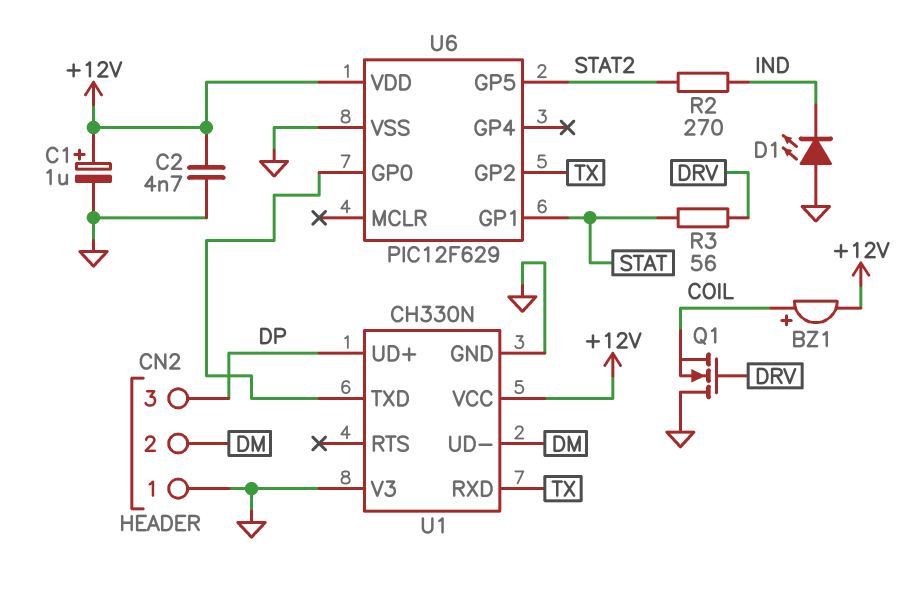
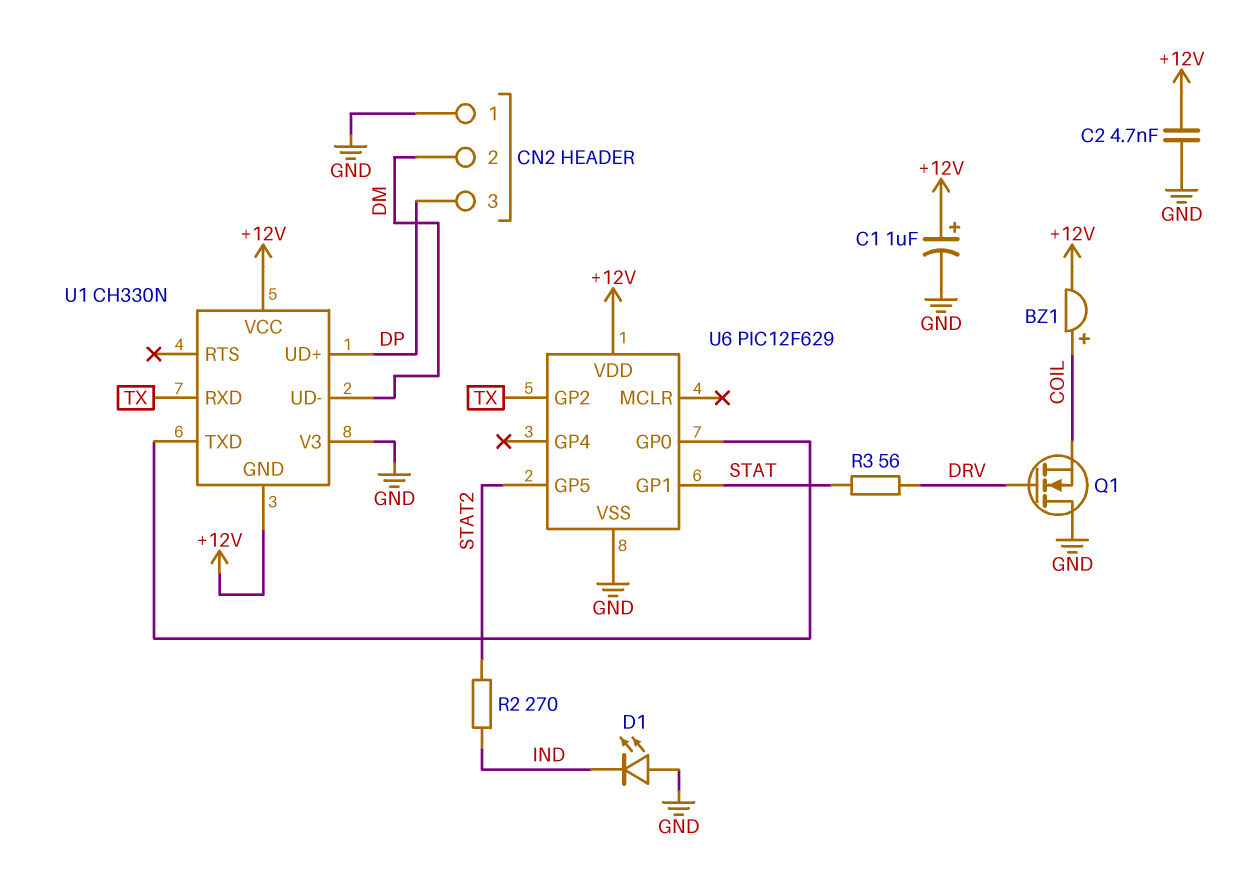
U1 pin GND: GND -> +12V

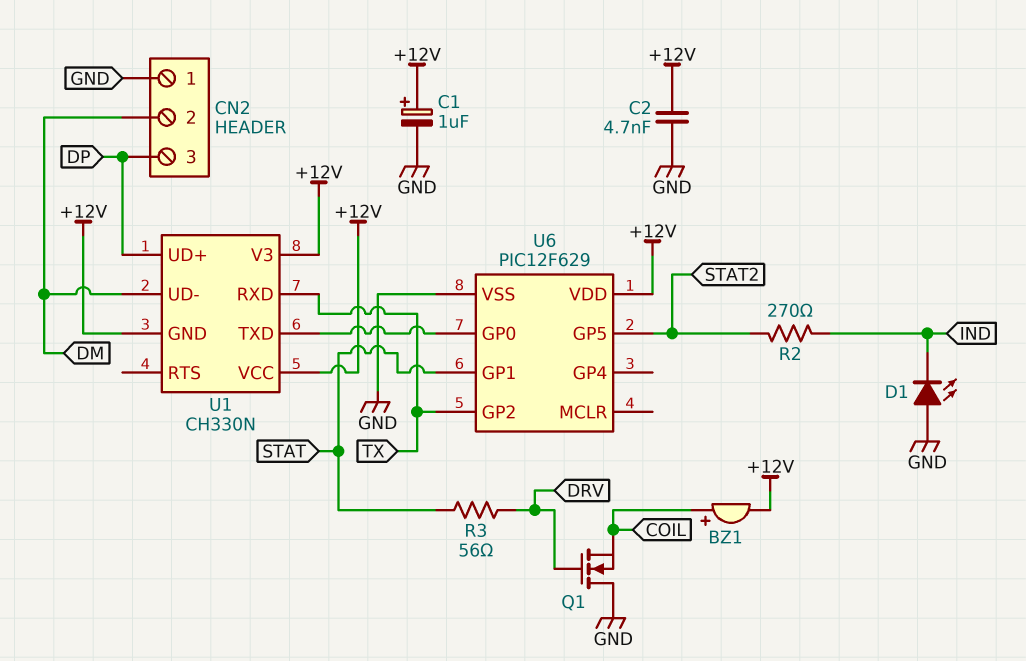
U1 pin V3: GND -> +12V

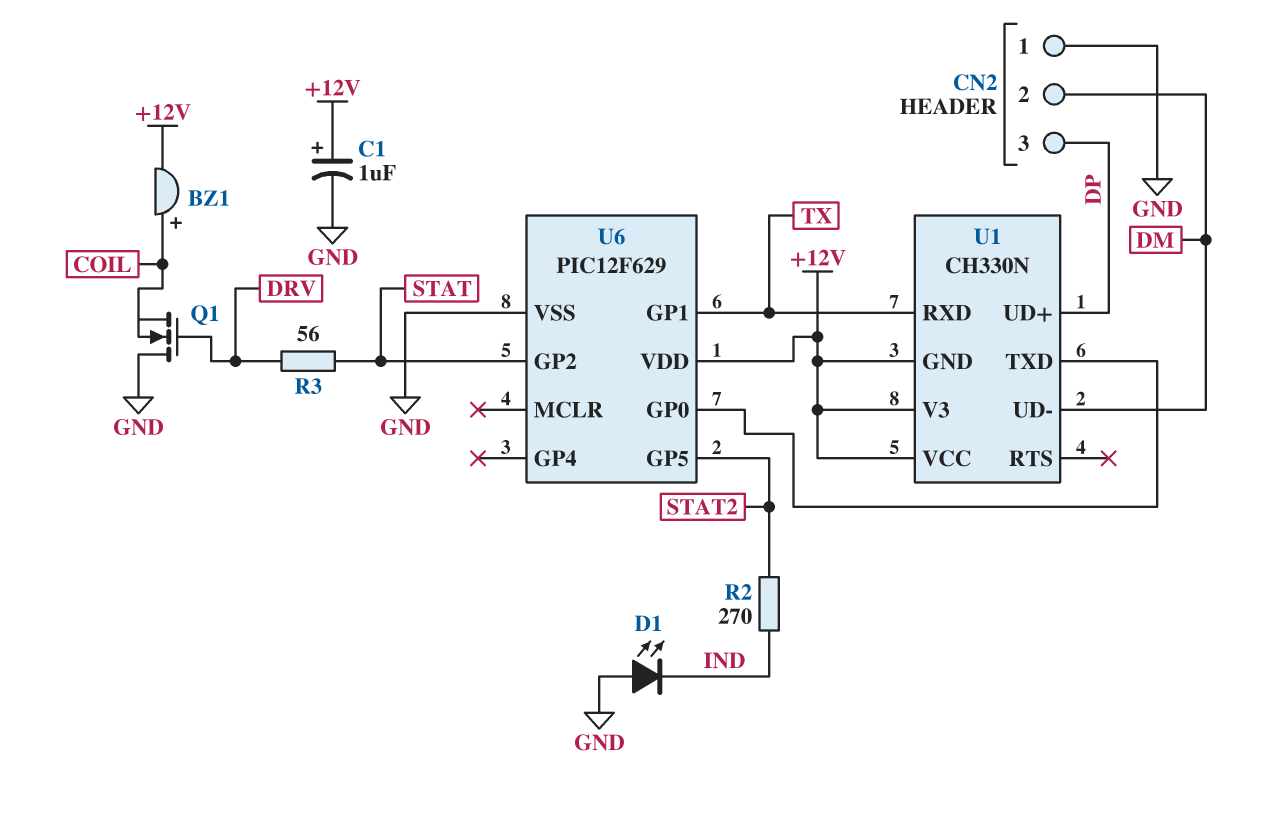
C2: 4.7nF (+12V, GND) -> none
U6 pin GP1: STAT -> TX
U6 pin GP2: TX -> STAT

